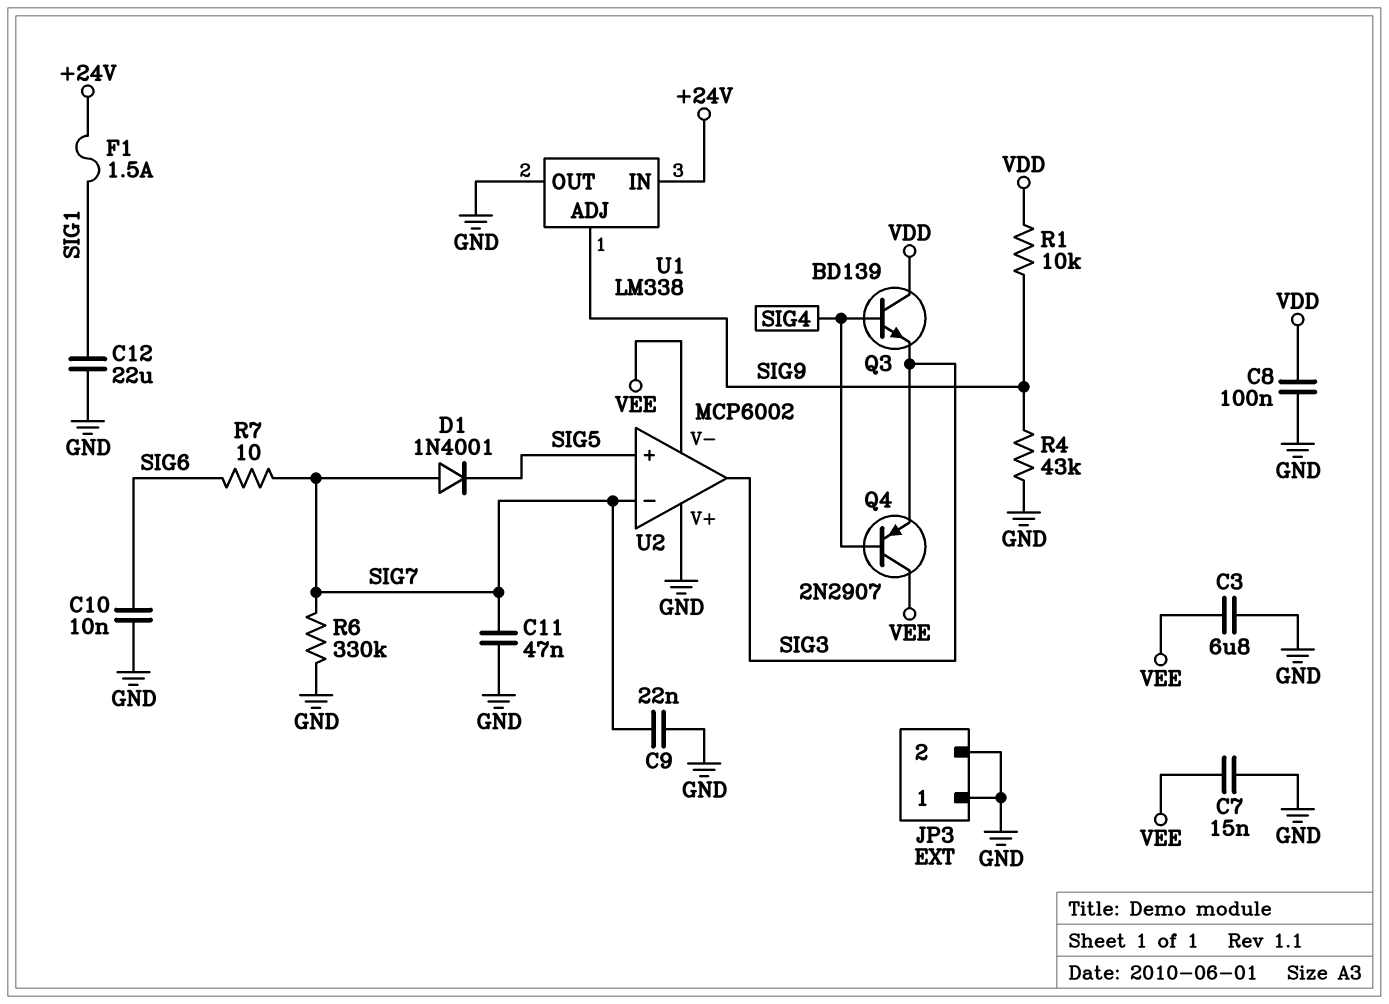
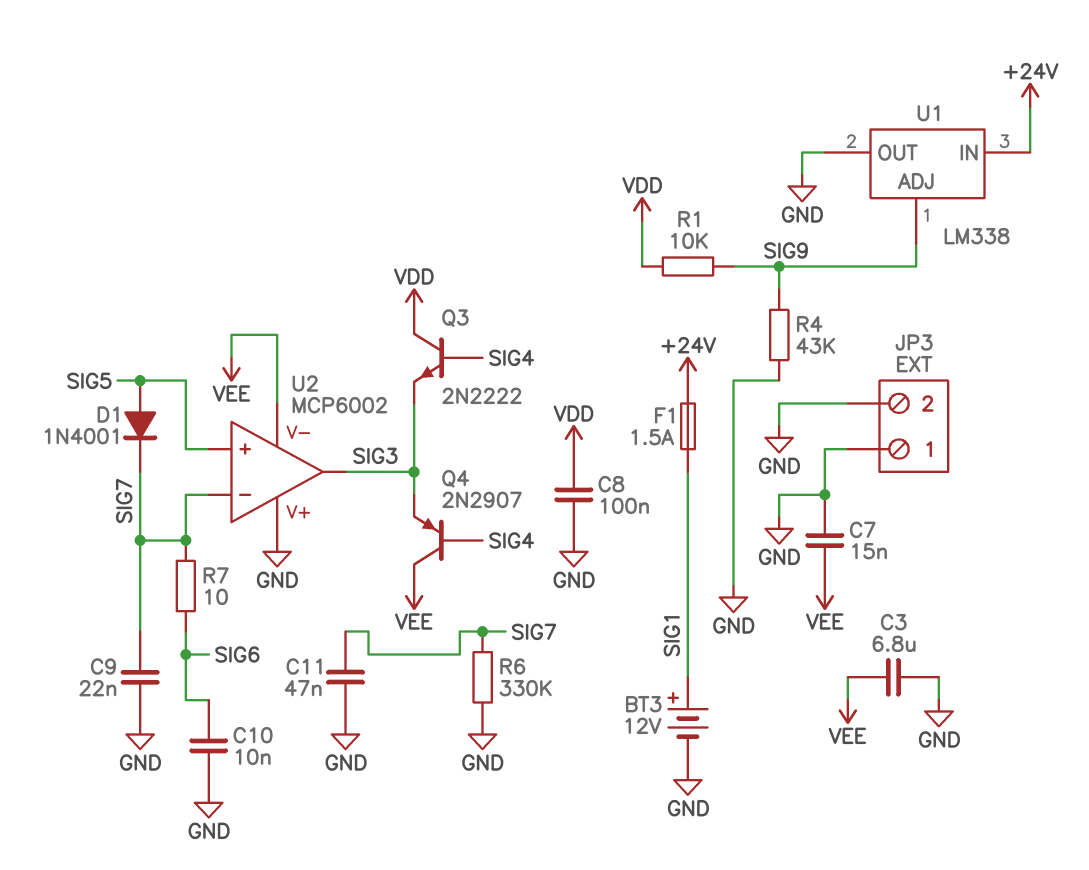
BT3: none -> 12V (plus SIG1, minus GND)
C12: 22uF (GND, SIG1) -> none
D1: diode 1N4001 (A SIG7, K SIG5) -> diode 1N4001 (A SIG5, K SIG7)
Q3: NPN BD139 (B SIG4, C VDD, E SIG3) -> NPN 2N2222 (B SIG4, C VDD, E SIG3)

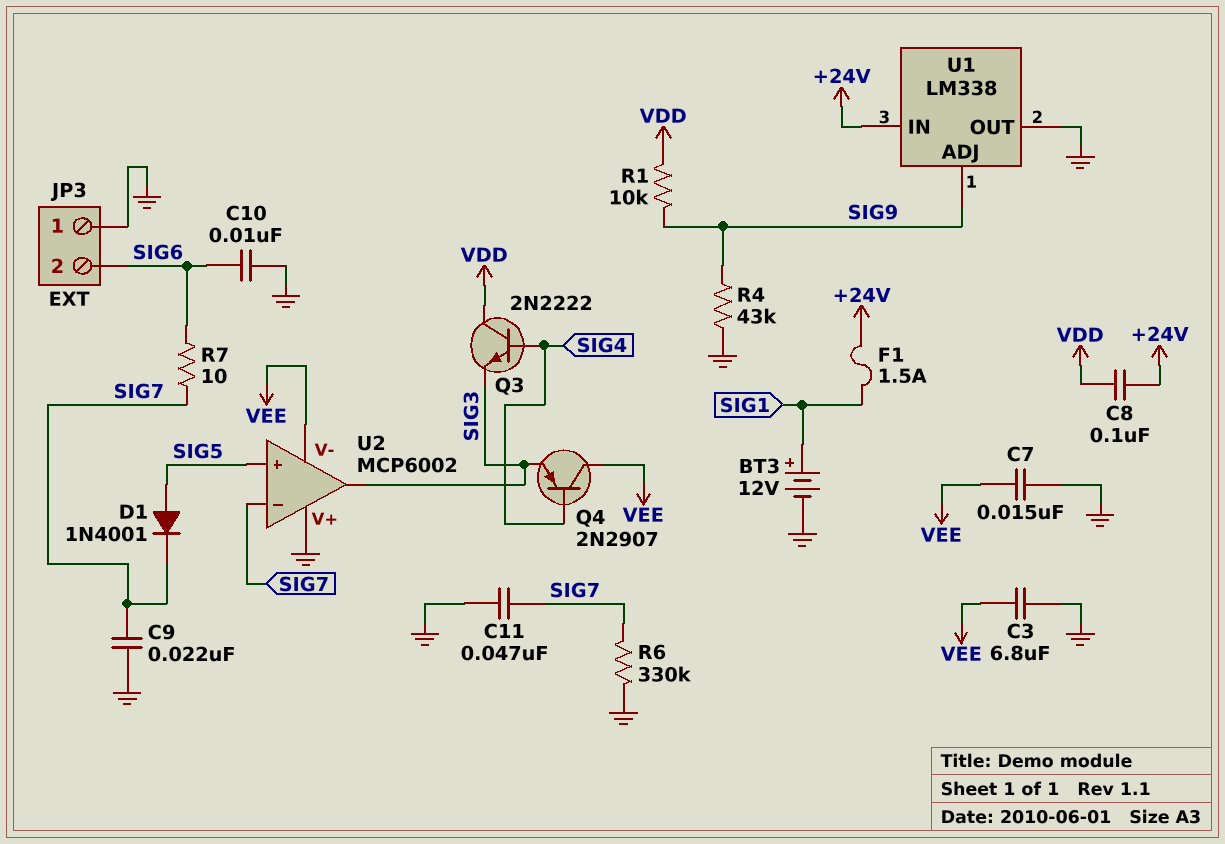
C8: 100nF (GND, VDD) -> 100nF (+24V, VDD)
JP3 pin 2: GND -> SIG6

